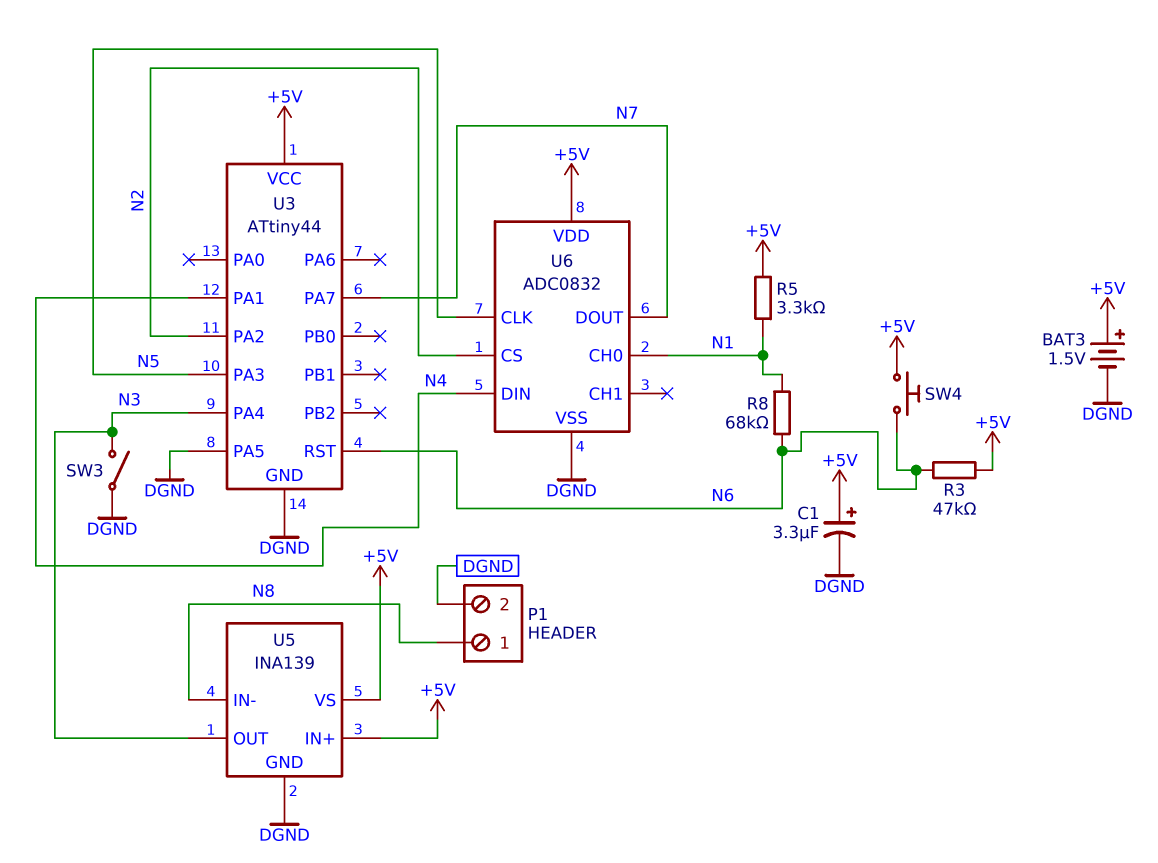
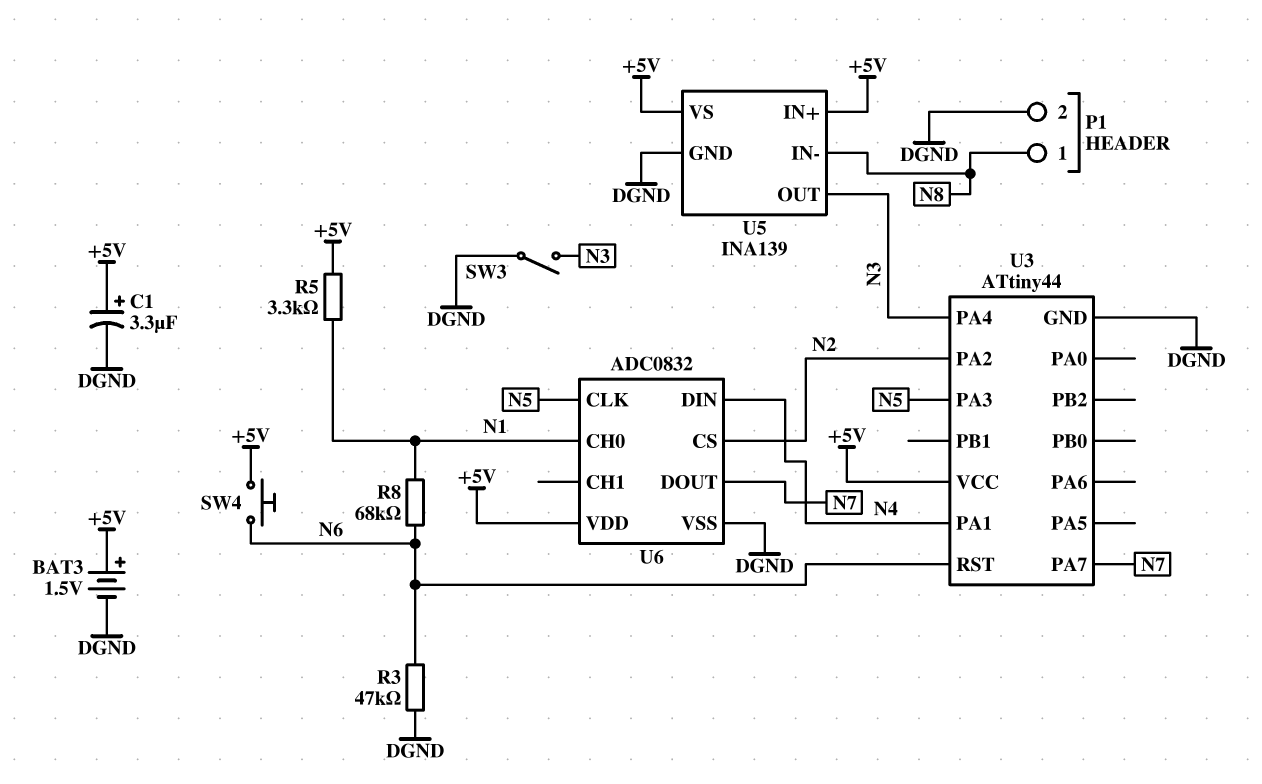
R3: 47k (+5V, N6) -> 47k (DGND, N6)
U3 pin PA5: DGND -> none

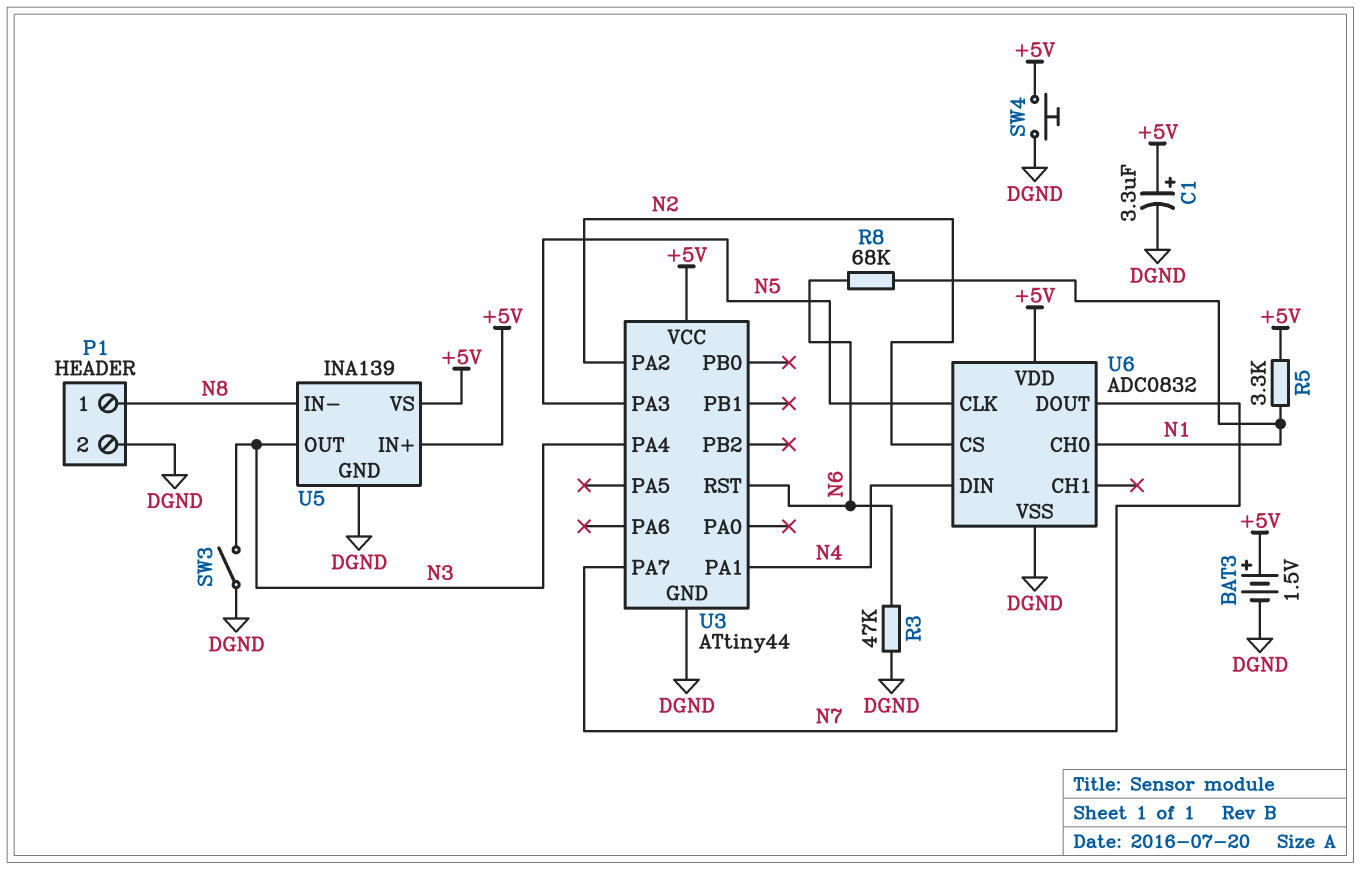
SW4: button (+5V, N6) -> button (+5V, DGND)

